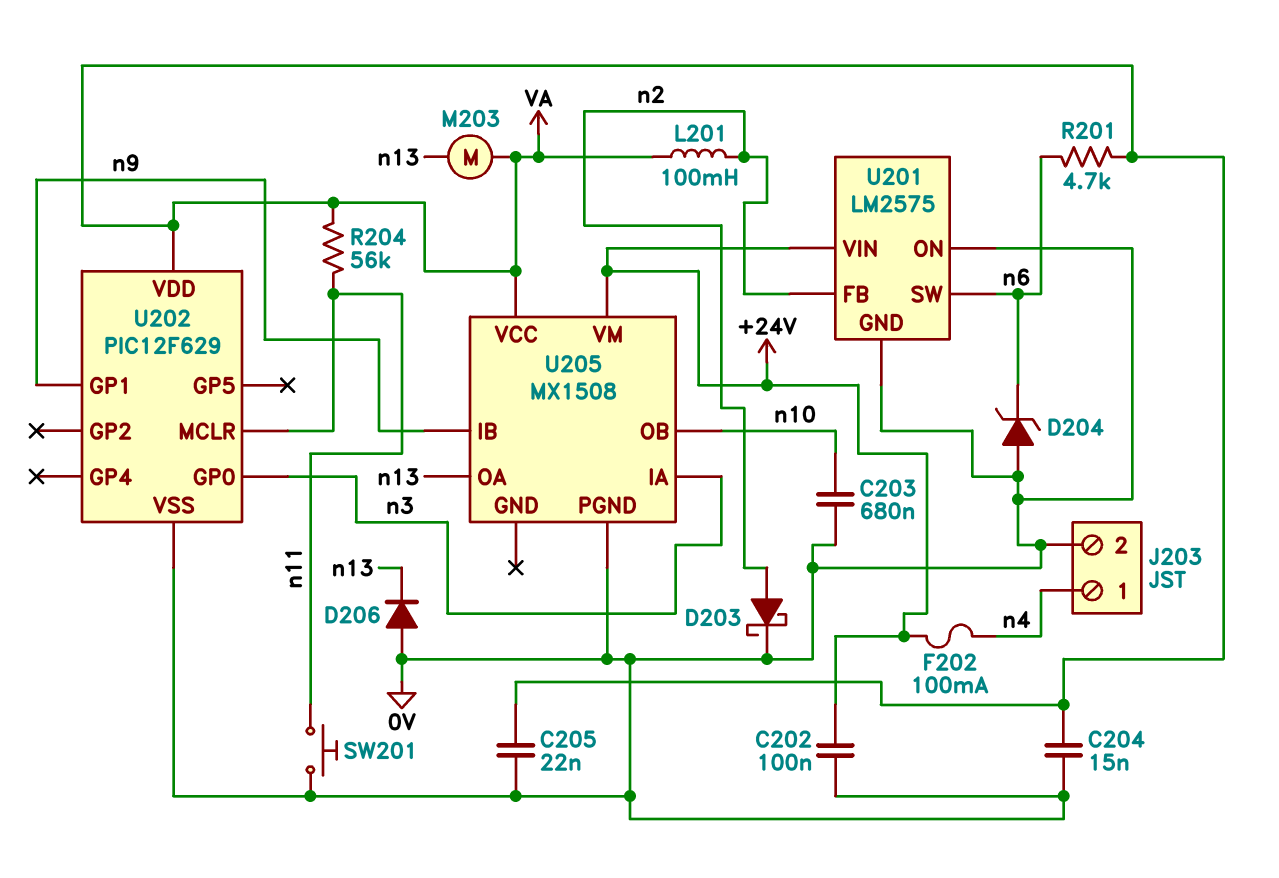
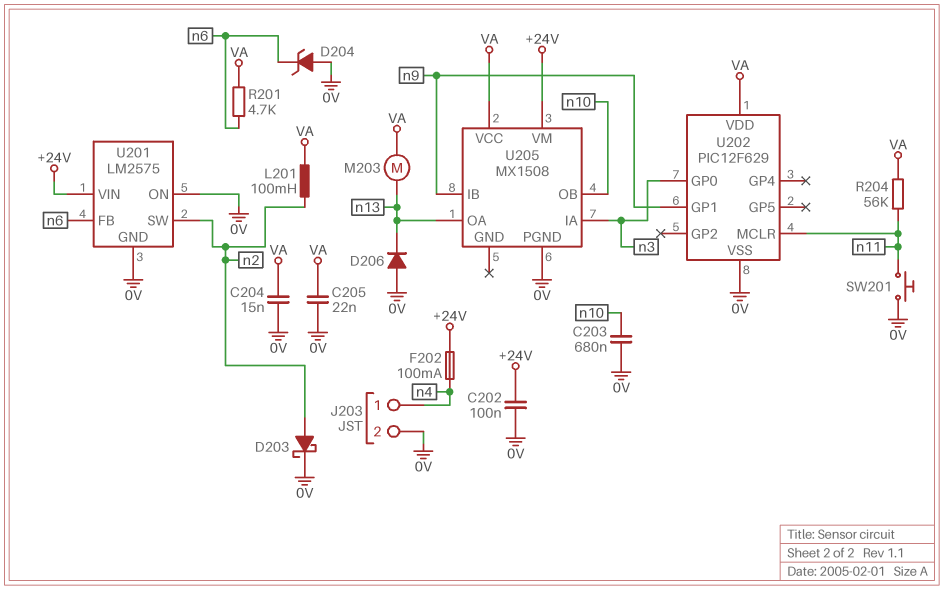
U201 pin FB: n2 -> n6
U201 pin SW: n6 -> n2

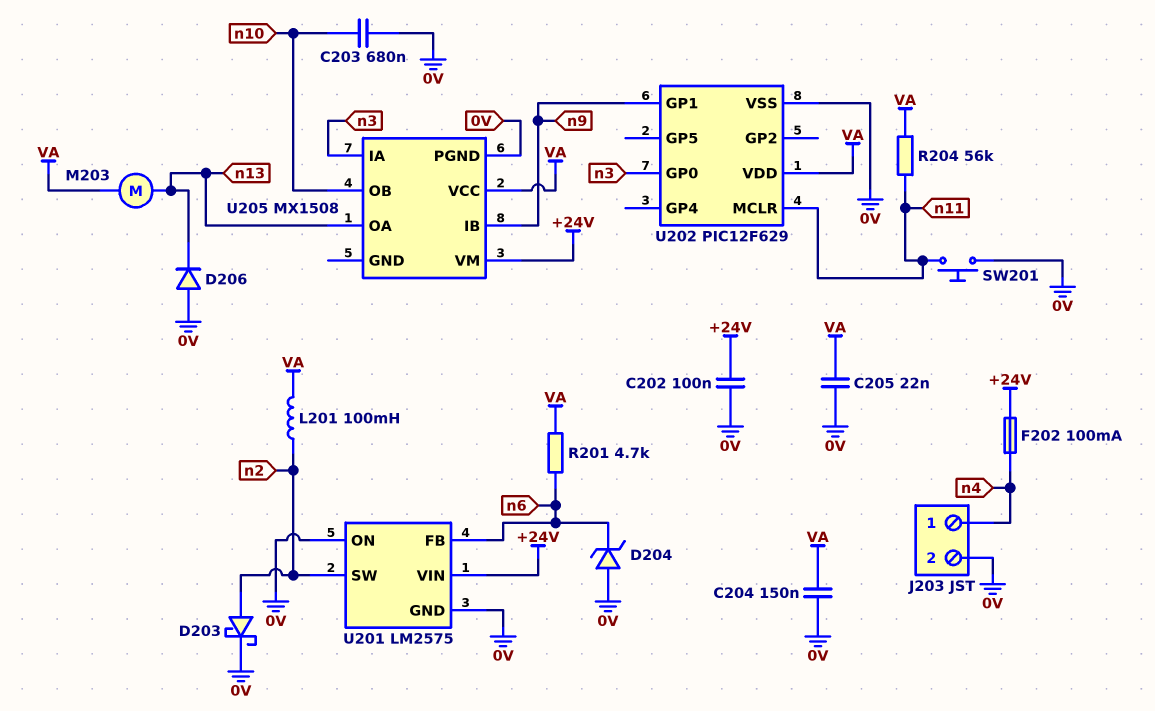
C204: 15nF (0V, VA) -> 150nF (0V, VA)

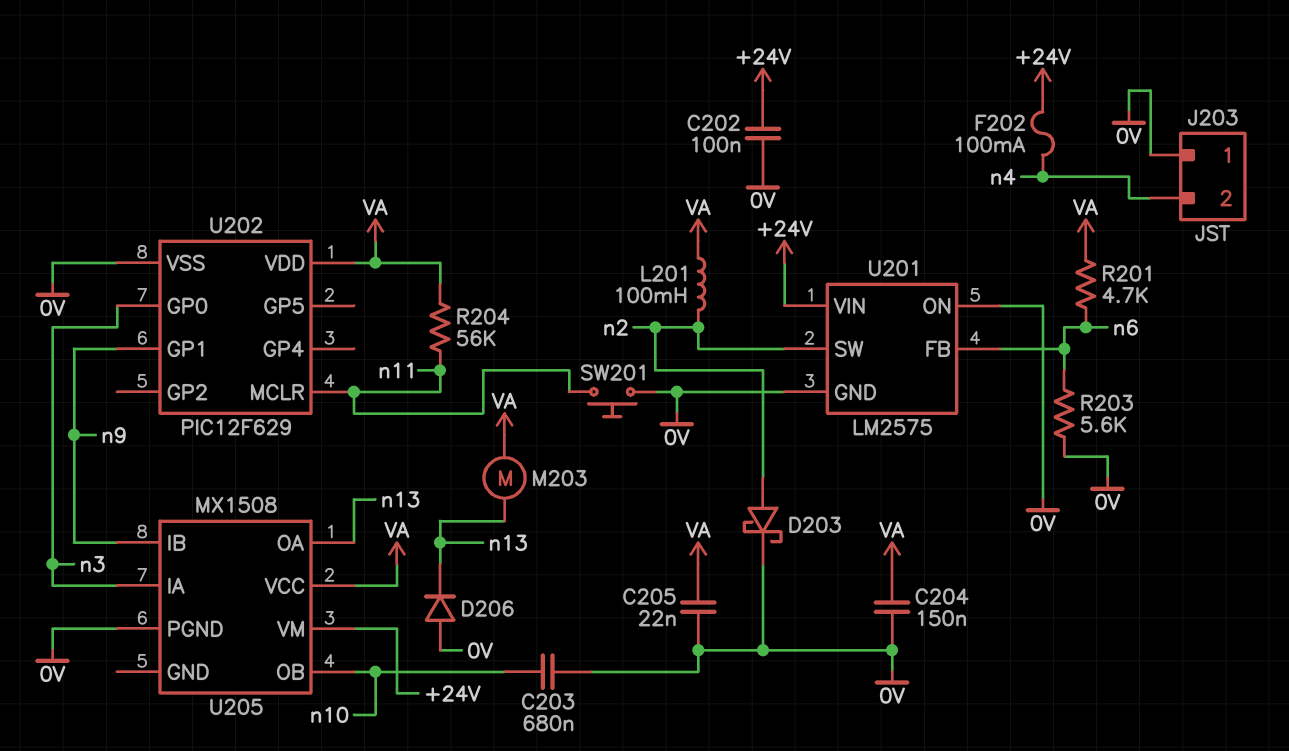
D204: zener (A 0V, K n6) -> none
J203 pin 1: n4 -> 0V
J203 pin 2: 0V -> n4
R203: none -> 5.6k (0V, n6)

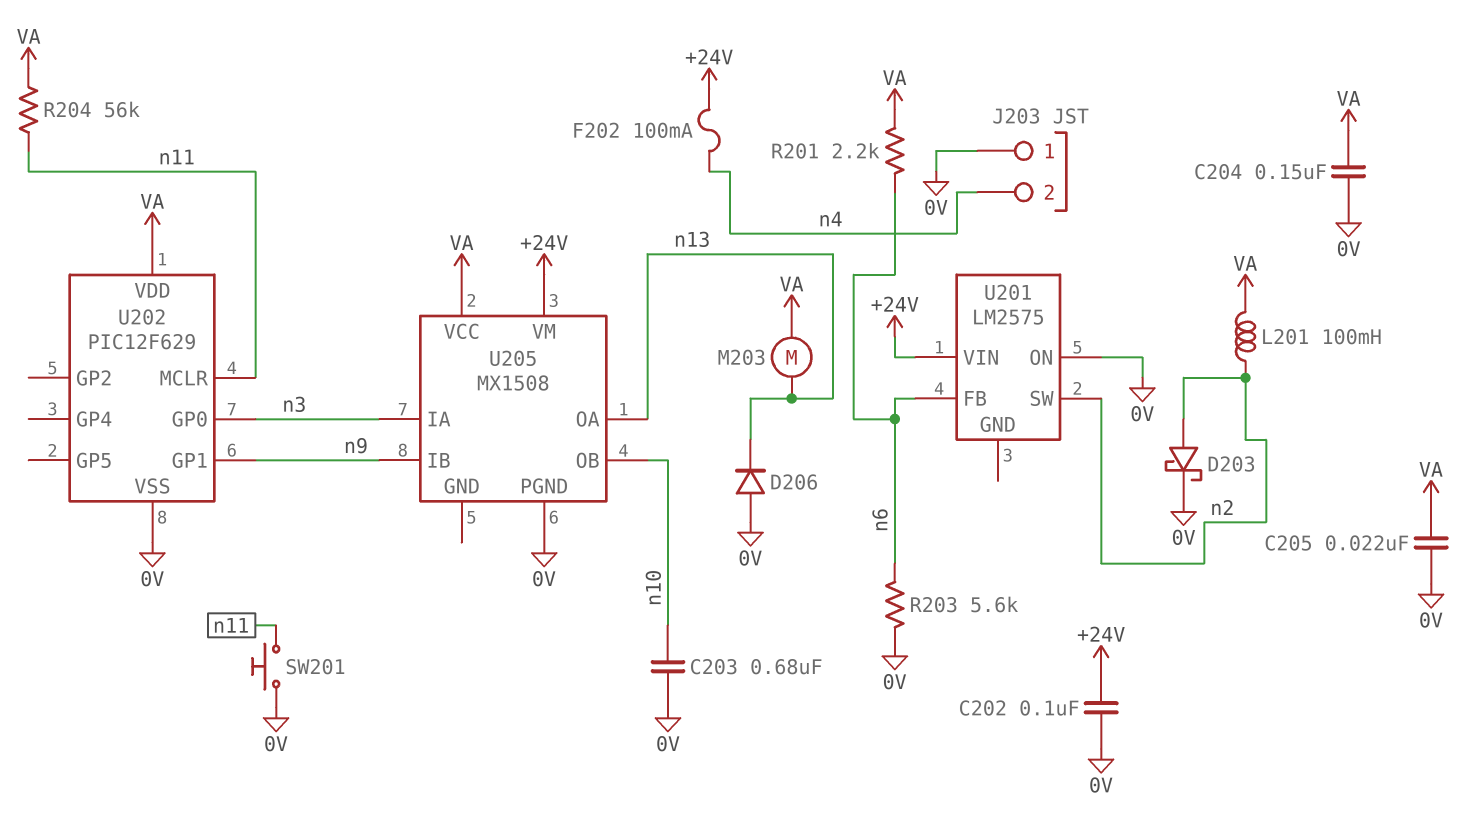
R201: 4.7k (VA, n6) -> 2.2k (VA, n6)
U201 pin GND: 0V -> none

